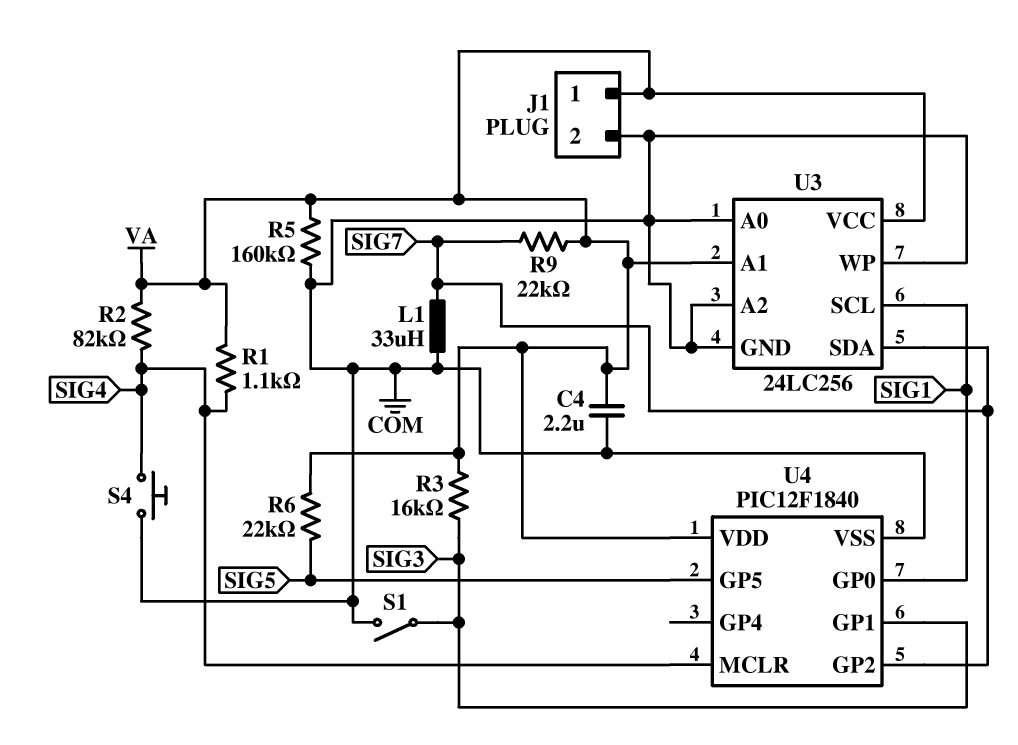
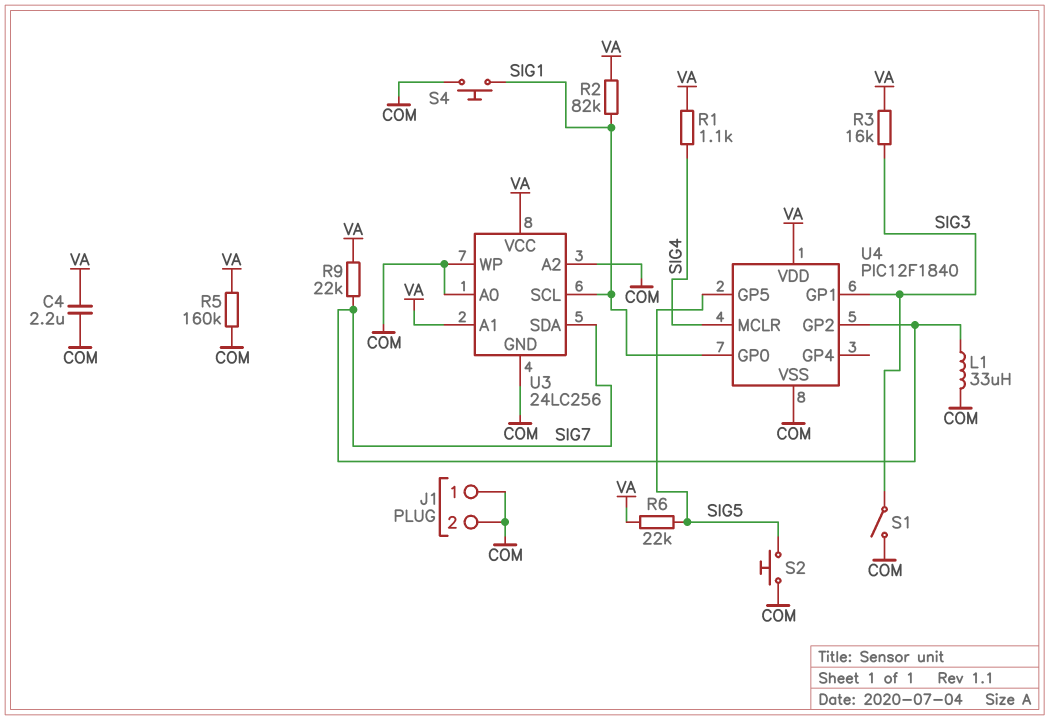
J1 pin 1: VA -> COM
R2: 82k (SIG4, VA) -> 82k (SIG1, VA)
S2: none -> button (COM, SIG5)
S4: button (COM, SIG4) -> button (COM, SIG1)

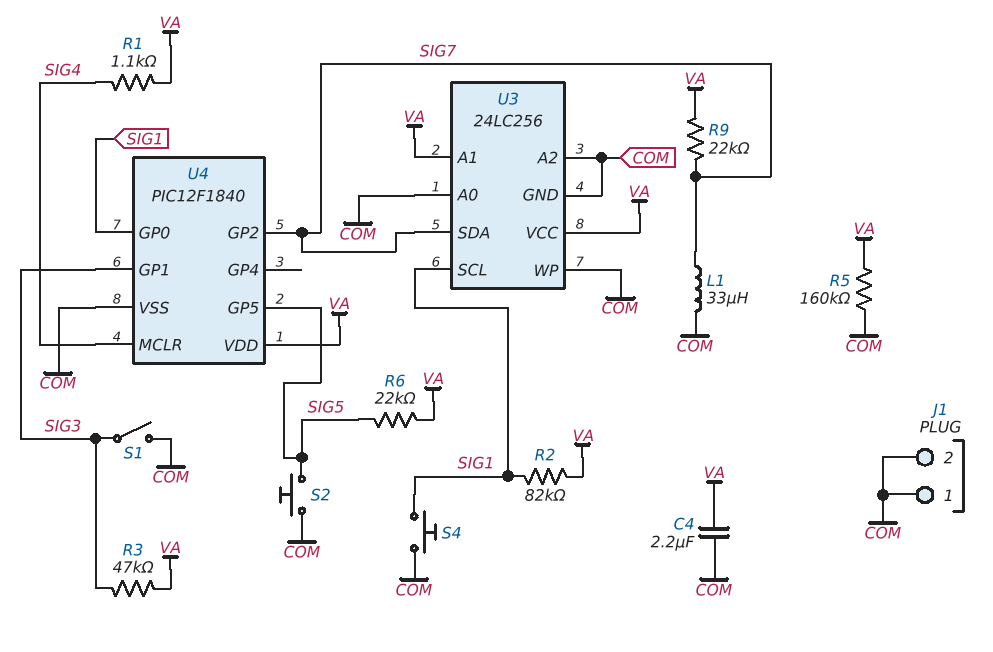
R3: 16k (SIG3, VA) -> 47k (SIG3, VA)

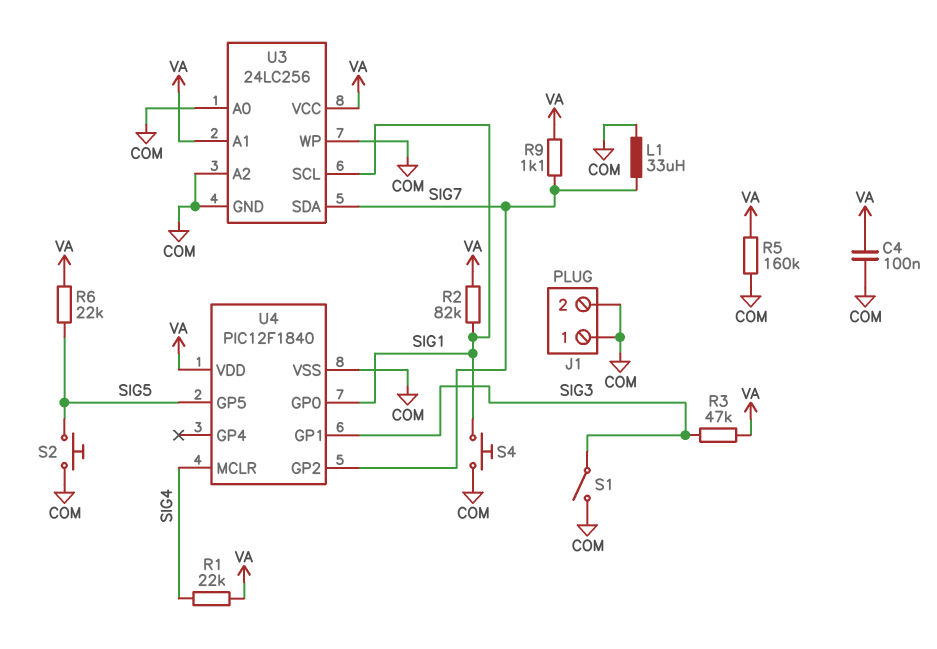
C4: 2.2uF (COM, VA) -> 100nF (COM, VA)
R1: 1.1k (SIG4, VA) -> 22k (SIG4, VA)
R9: 22k (SIG7, VA) -> 1.1k (SIG7, VA)

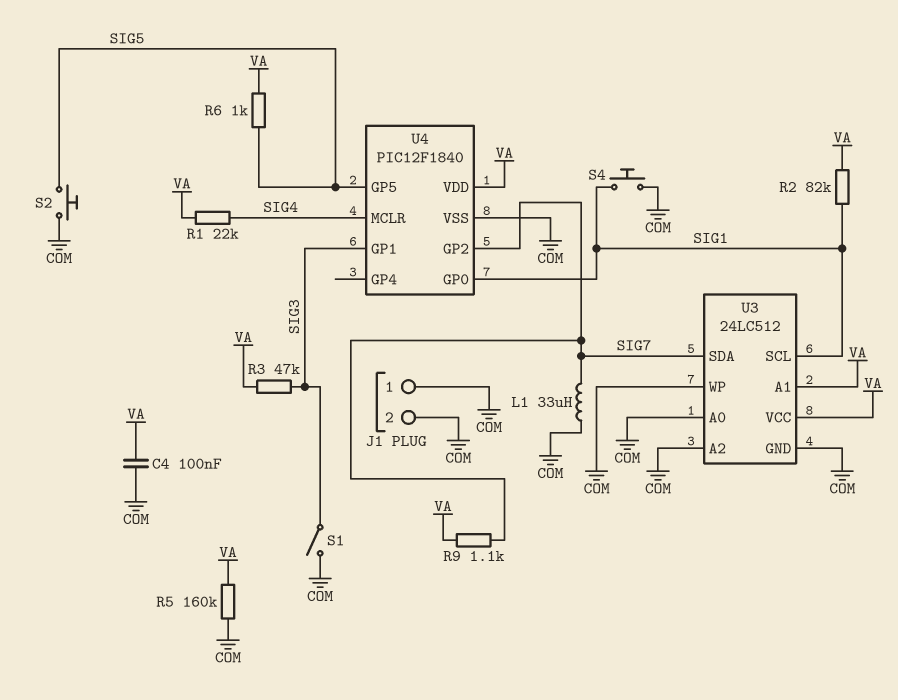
R6: 22k (SIG5, VA) -> 1k (SIG5, VA)
U3: 24LC256 -> 24LC512

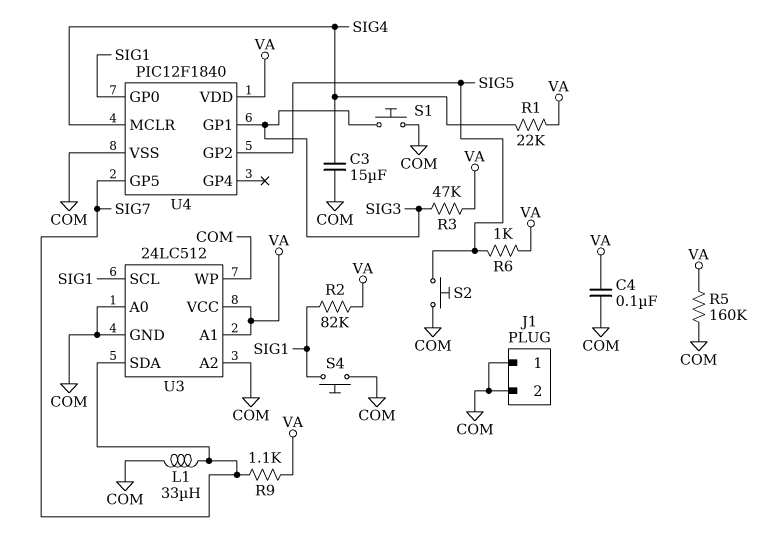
C3: none -> 15uF (COM, SIG4)
S1: switch (COM, SIG3) -> button (COM, SIG3)
U4 pin GP2: SIG7 -> SIG5
U4 pin GP5: SIG5 -> SIG7

